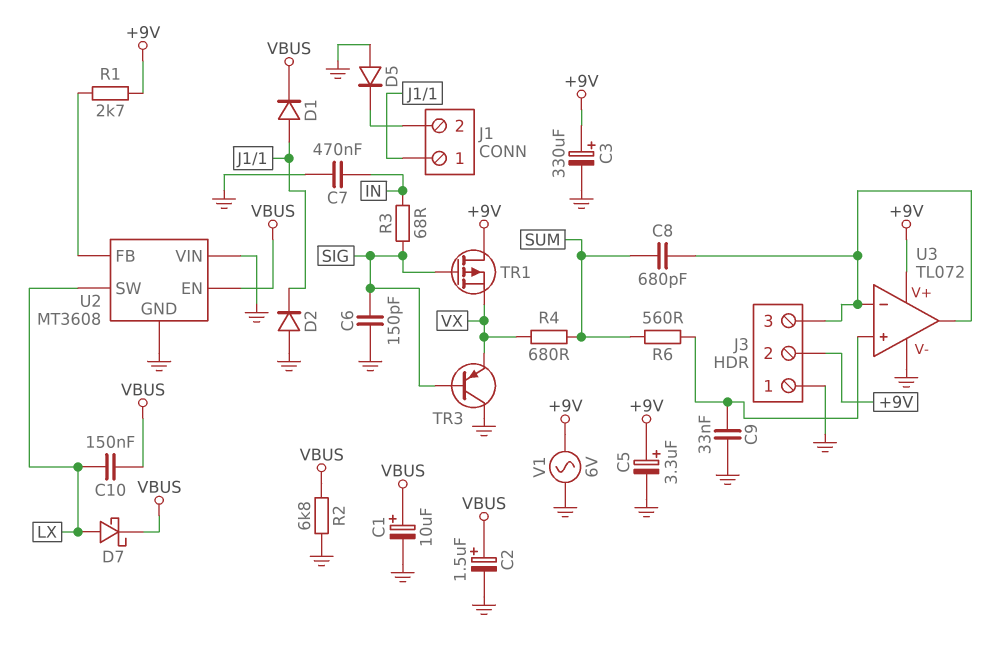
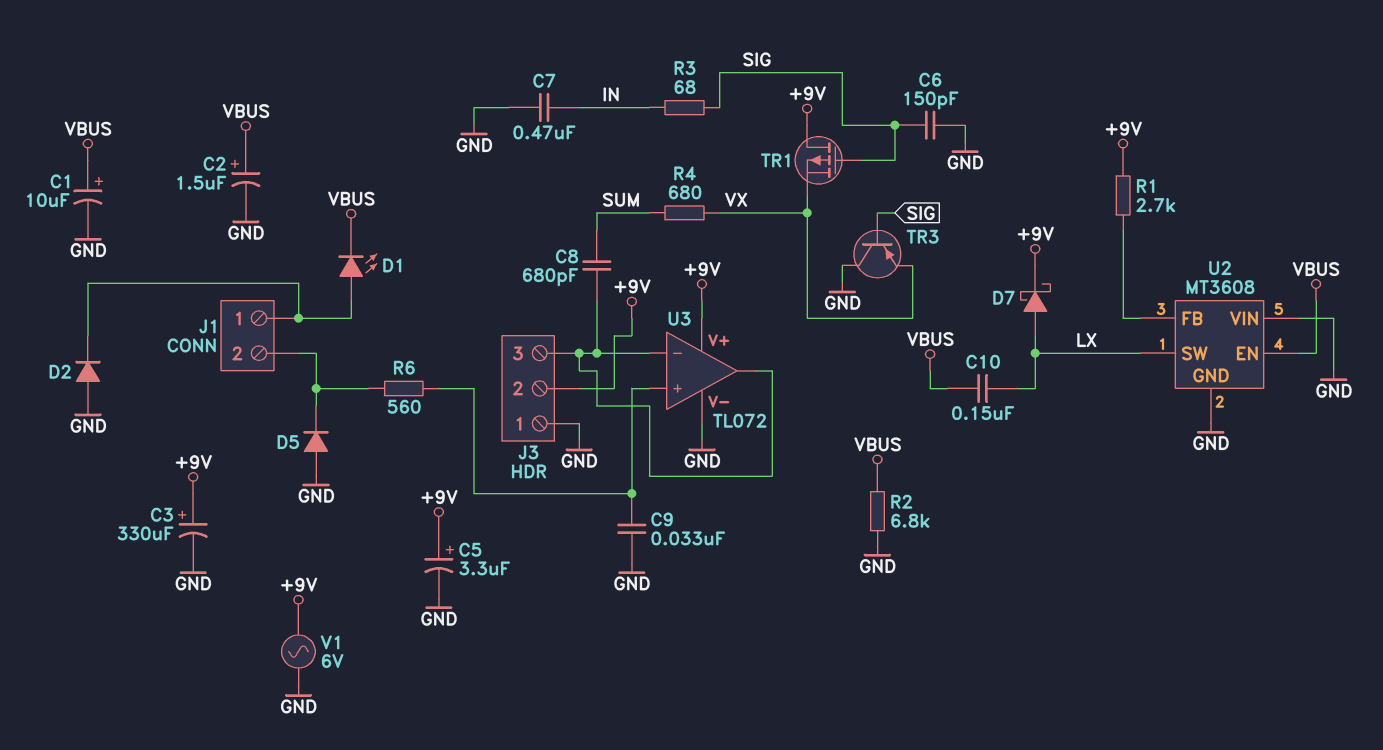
D1: diode (A J1/1, K VBUS) -> LED (A J1/1, K VBUS)
D7: schottky (A LX, K VBUS) -> schottky (A LX, K +9V)
R6: 560 (SUM, U3/in+) -> 560 (J1/2, U3/in+)

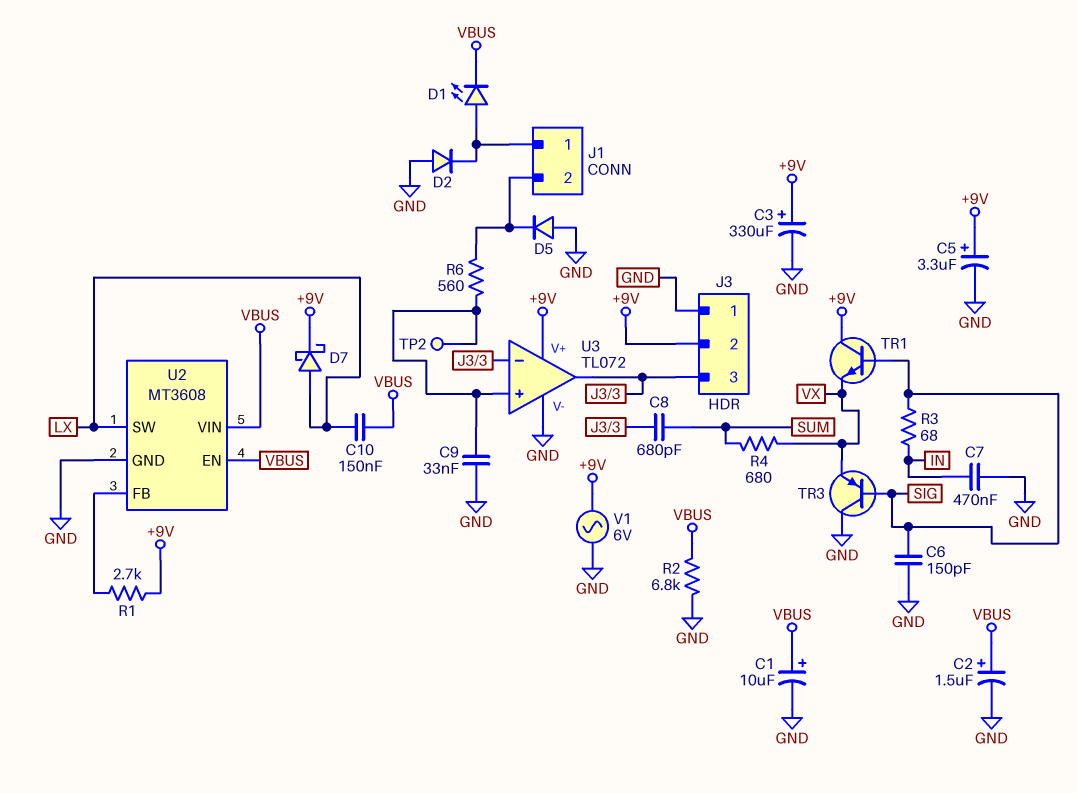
TP2: none -> test point (U3/in+)
TR1: PMOS (G SIG, D +9V, S VX) -> NPN (B SIG, C +9V, E VX)
U2 pin VIN: GND -> VBUS

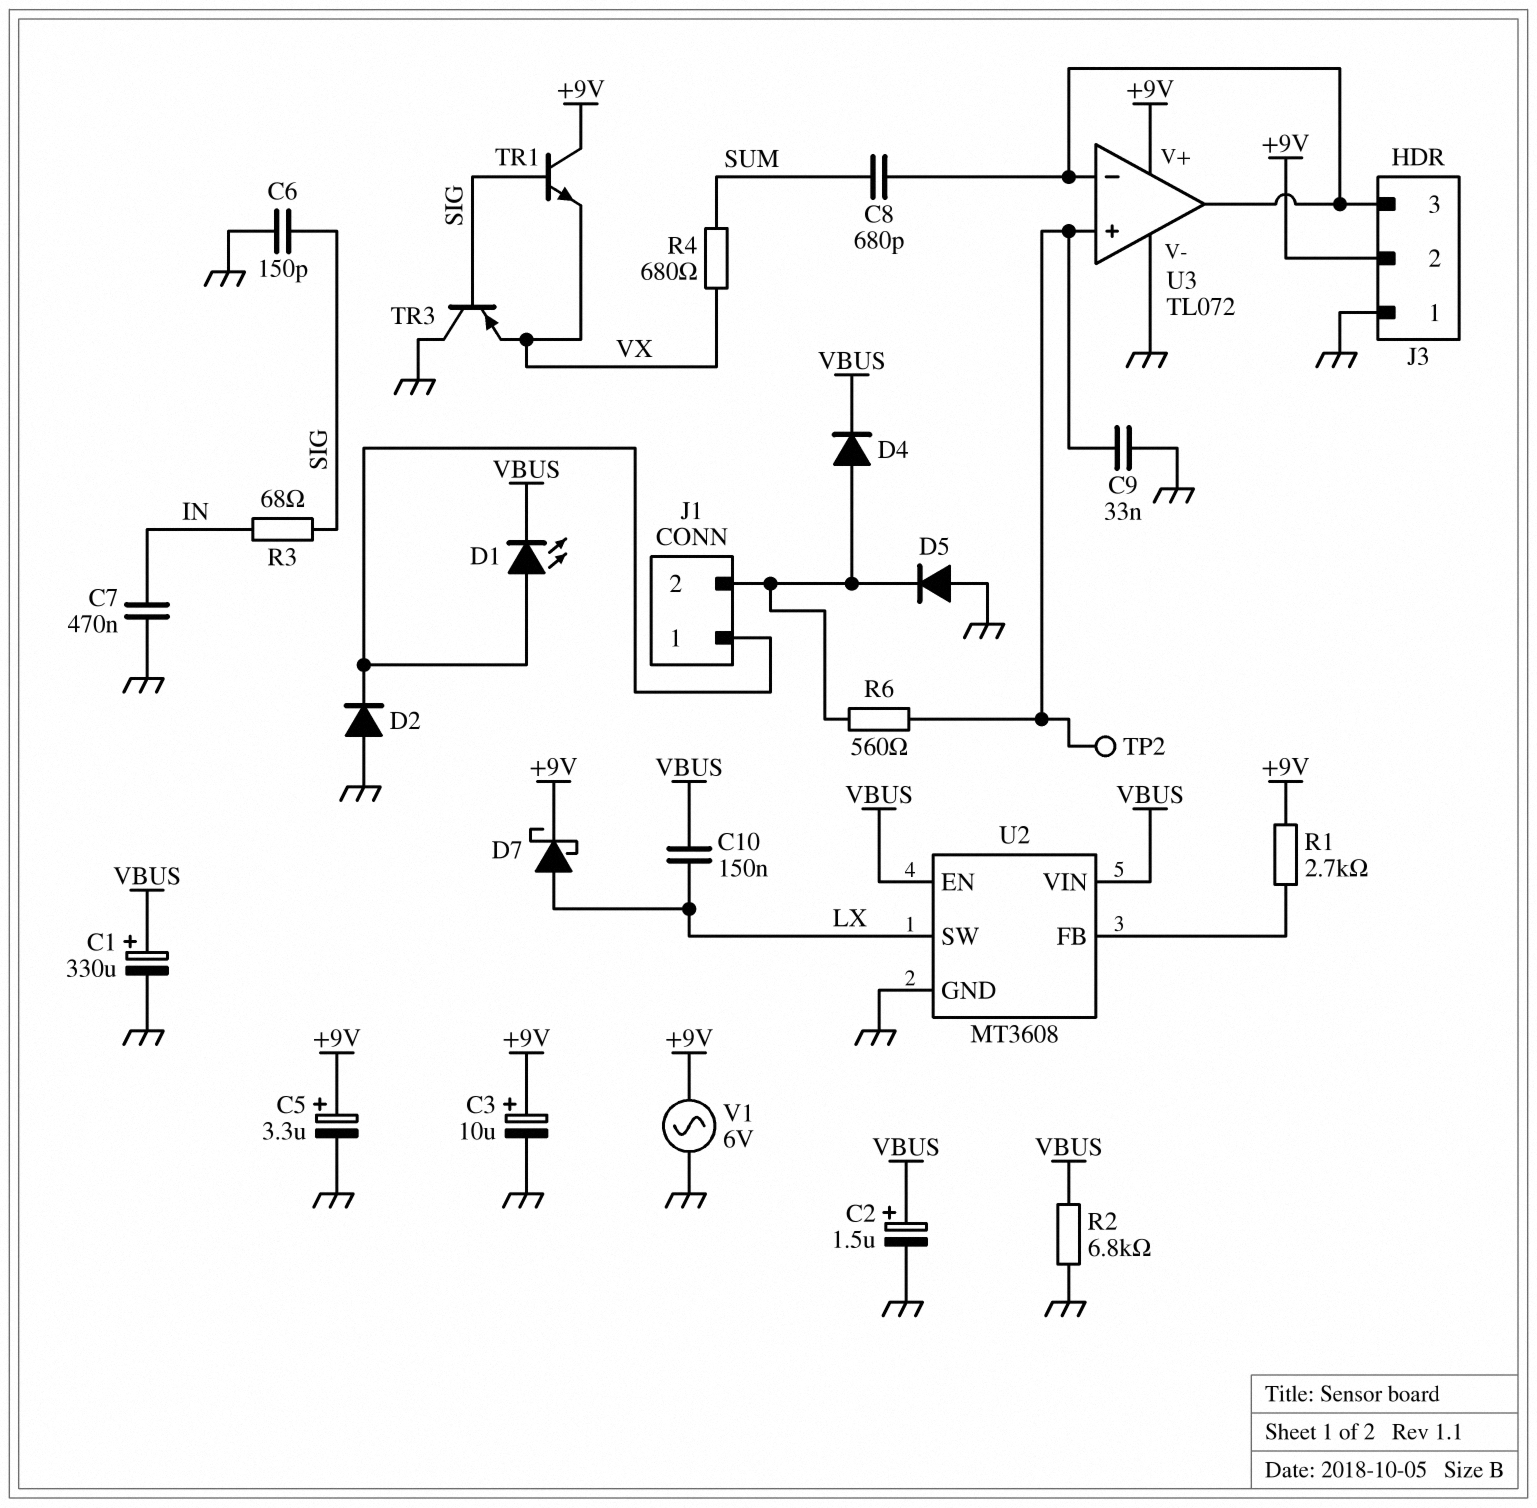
C1: 10uF (plus VBUS, minus GND) -> 330uF (plus VBUS, minus GND)
C3: 330uF (plus +9V, minus GND) -> 10uF (plus +9V, minus GND)
D4: none -> diode (A J1/2, K VBUS)

